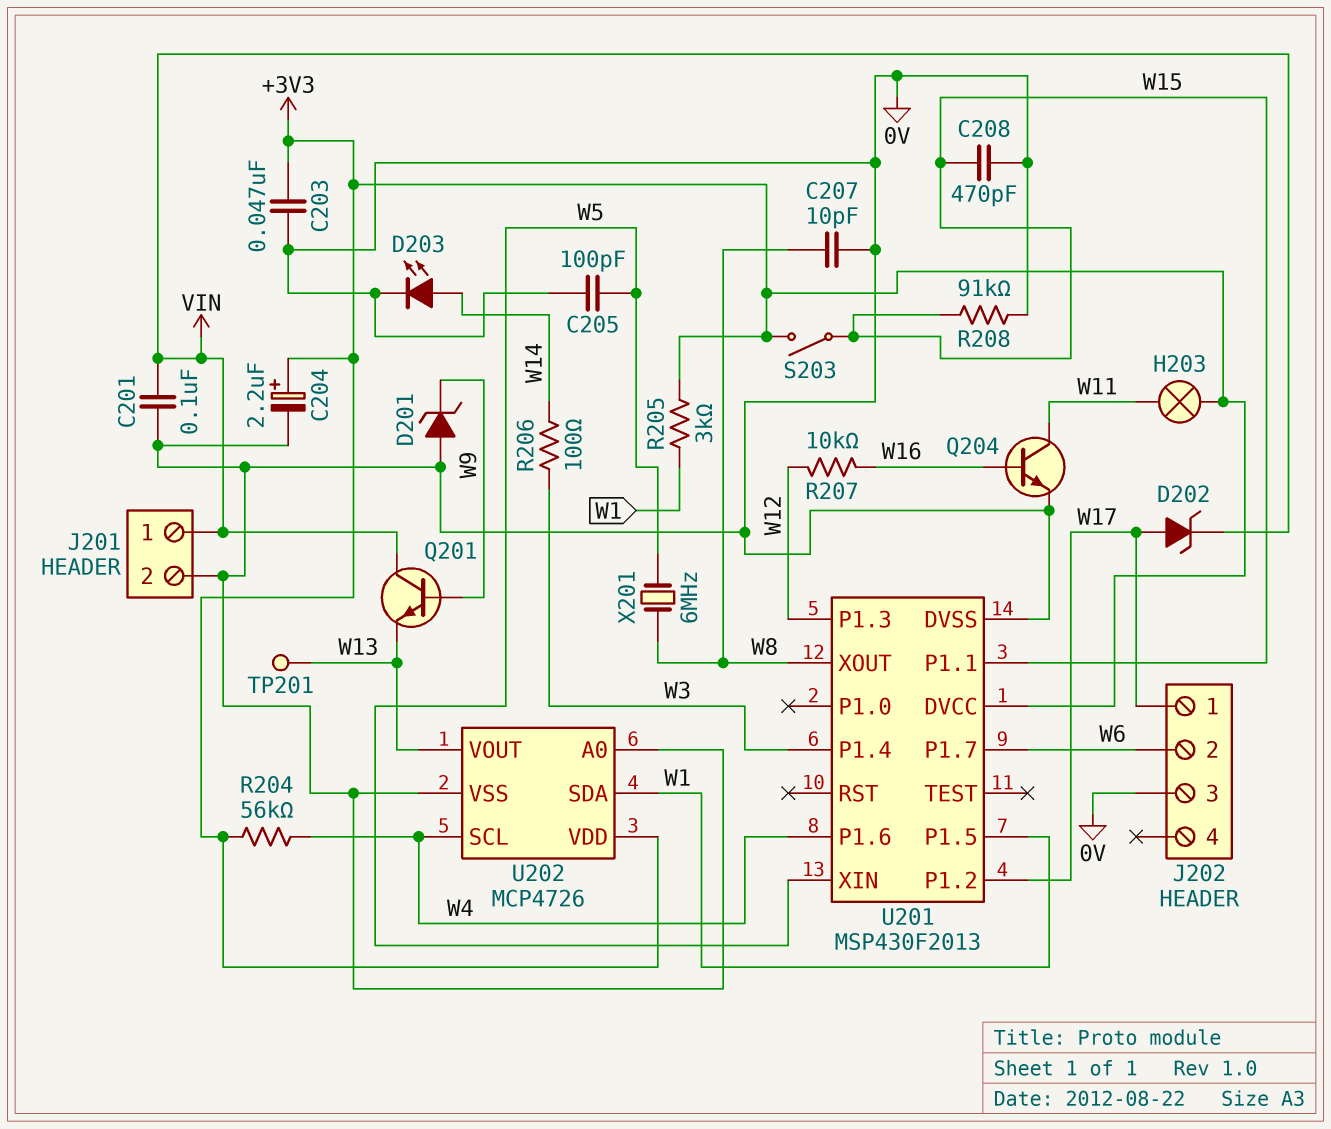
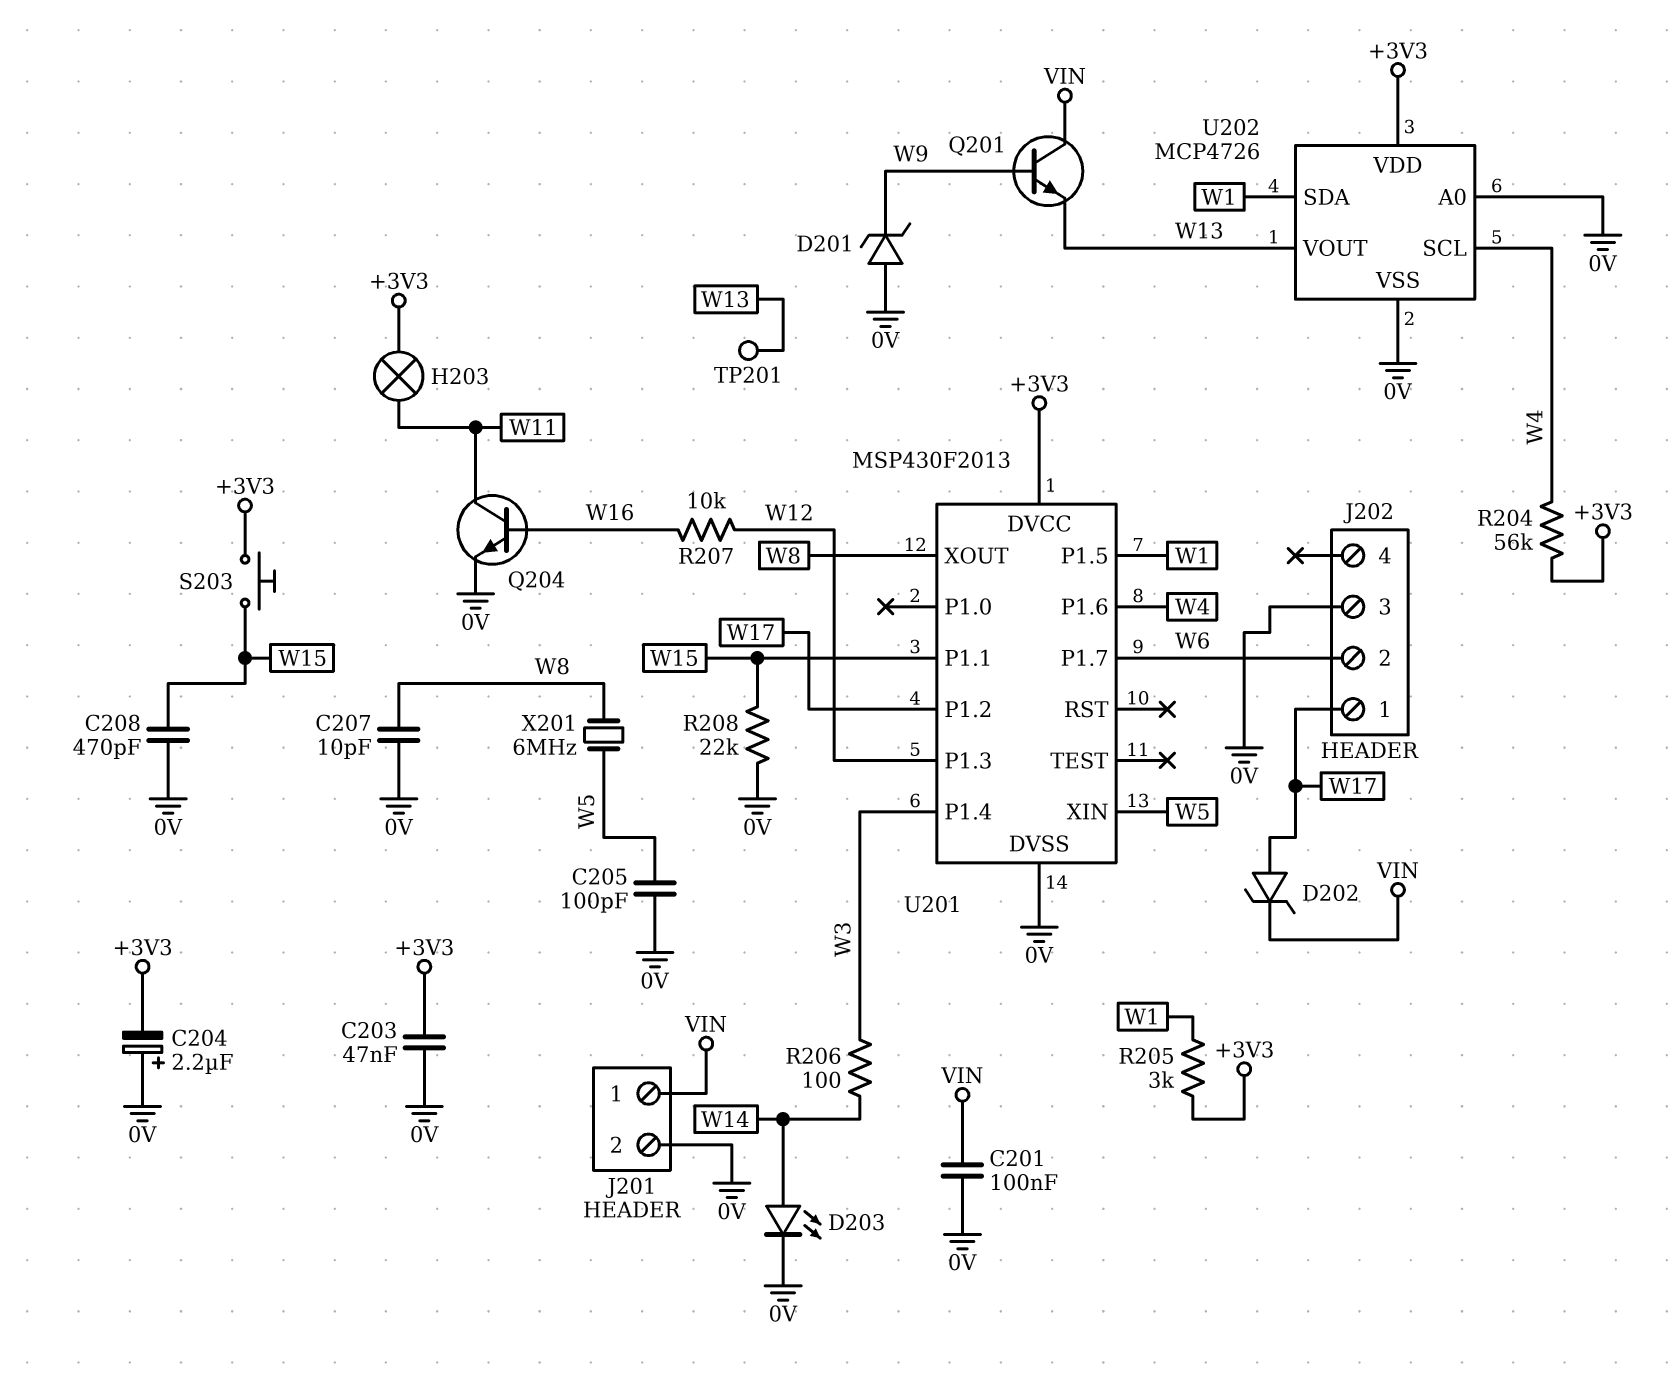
C204: 2.2uF (plus +3V3, minus 0V) -> 2.2uF (plus 0V, minus +3V3)
R208: 91k (0V, W15) -> 22k (0V, W15)
S203: switch (+3V3, W15) -> button (+3V3, W15)

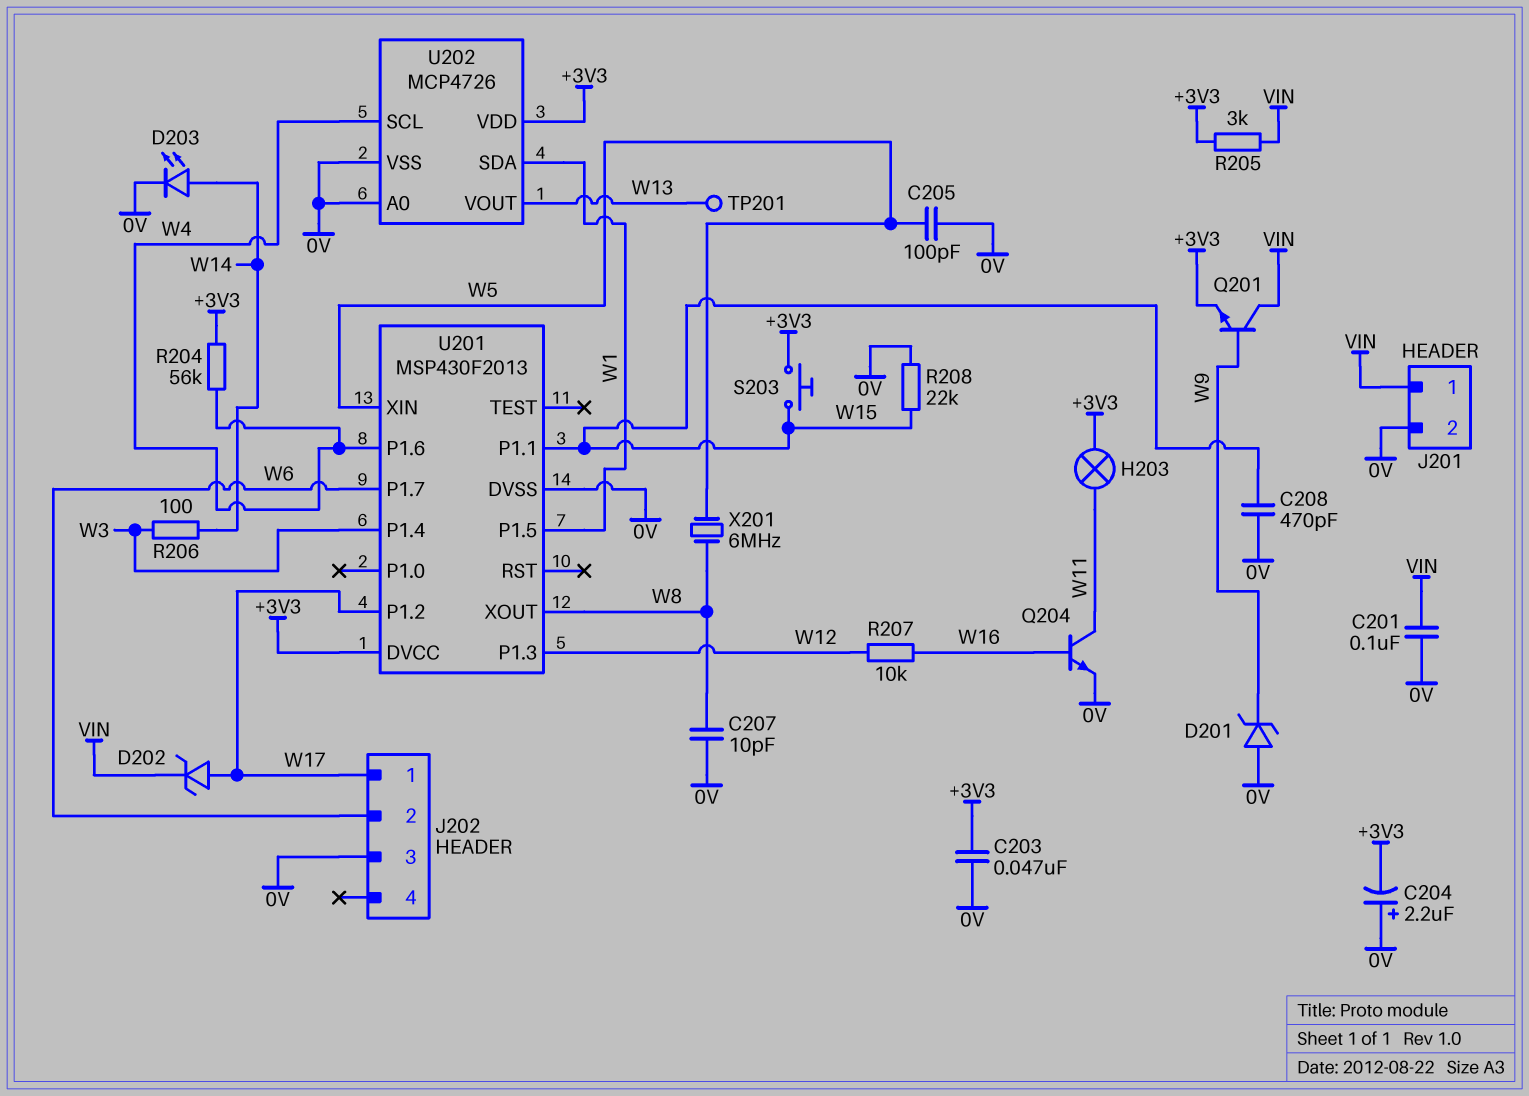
Q201: NPN (B W9, C VIN, E W13) -> NPN (B W9, C VIN, E +3V3)
R205: 3k (+3V3, W1) -> 3k (+3V3, VIN)

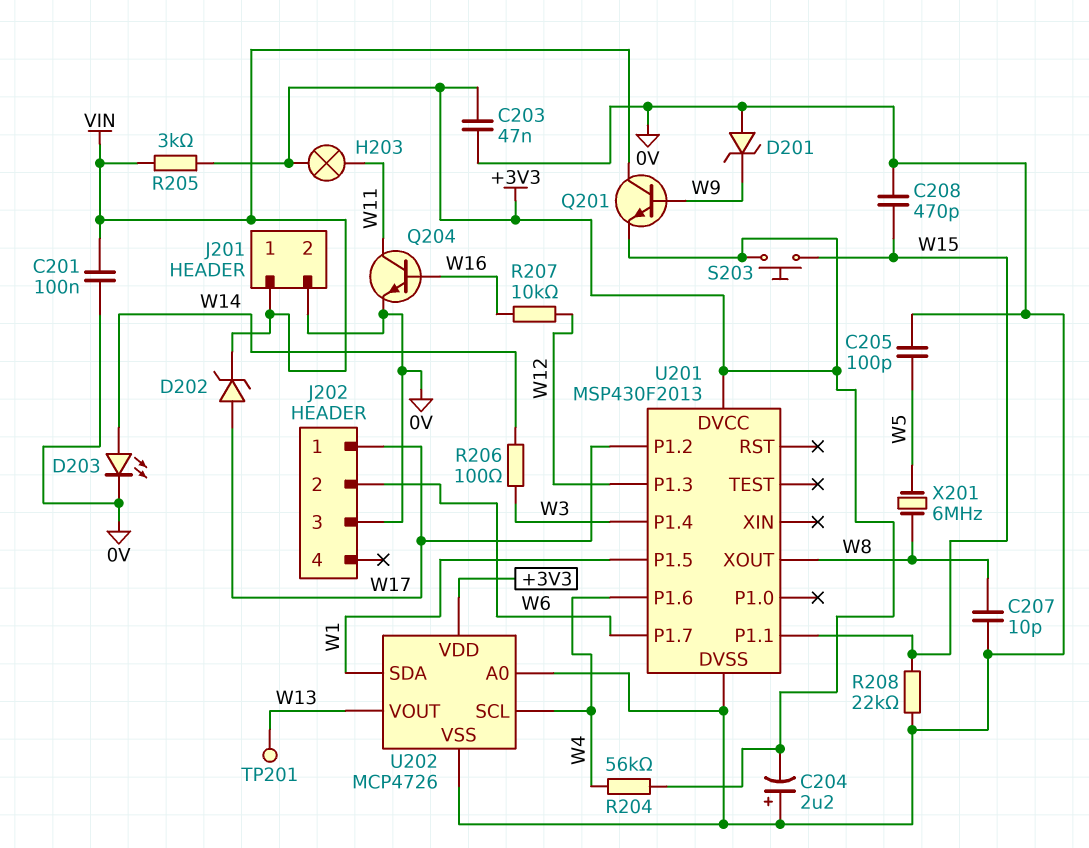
U201 pin XIN: W5 -> none

